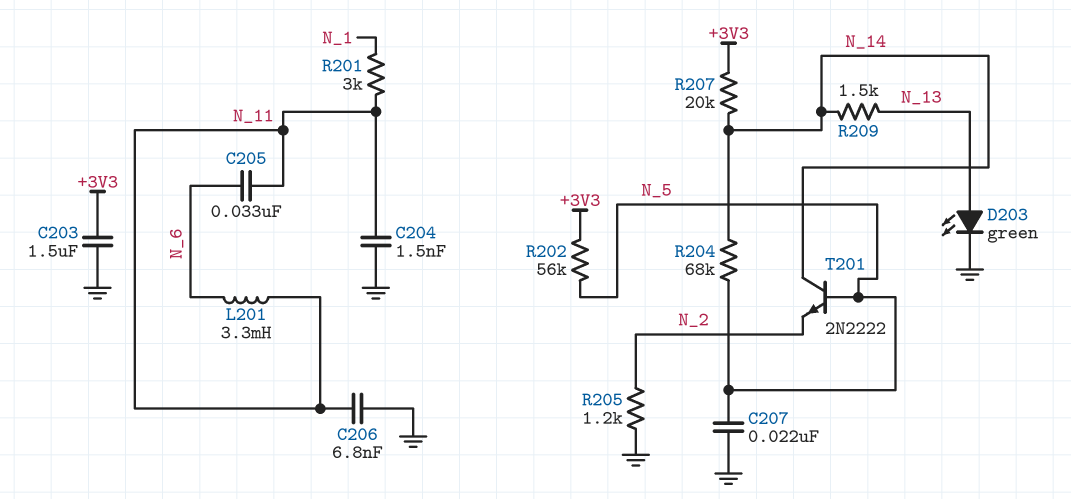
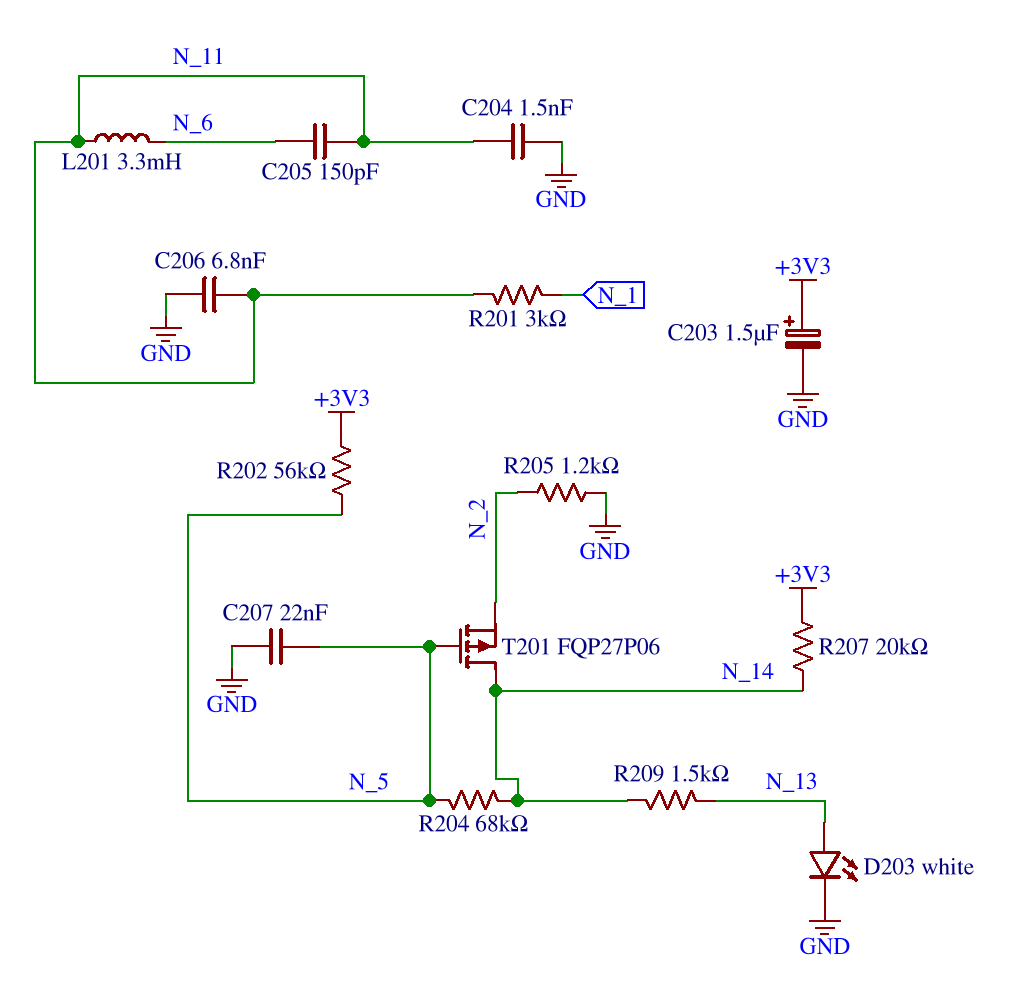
C203: 1.5uF (+3V3, GND) -> 1.5uF (plus +3V3, minus GND)
C205: 33nF (N_6, N_11) -> 150pF (N_6, N_11)
D203: LED green (A N_13, K GND) -> LED white (A N_13, K GND)
T201: NPN 2N2222 (B N_5, C N_14, E N_2) -> PMOS FQP27P06 (G N_5, D N_14, S N_2)

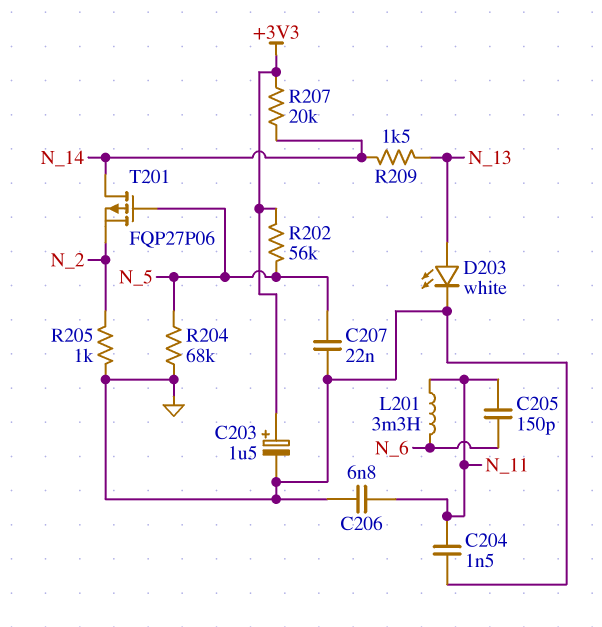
R201: 3k (N_1, N_11) -> none
R204: 68k (N_5, N_14) -> 68k (GND, N_5)
R205: 1.2k (GND, N_2) -> 1k (GND, N_2)

